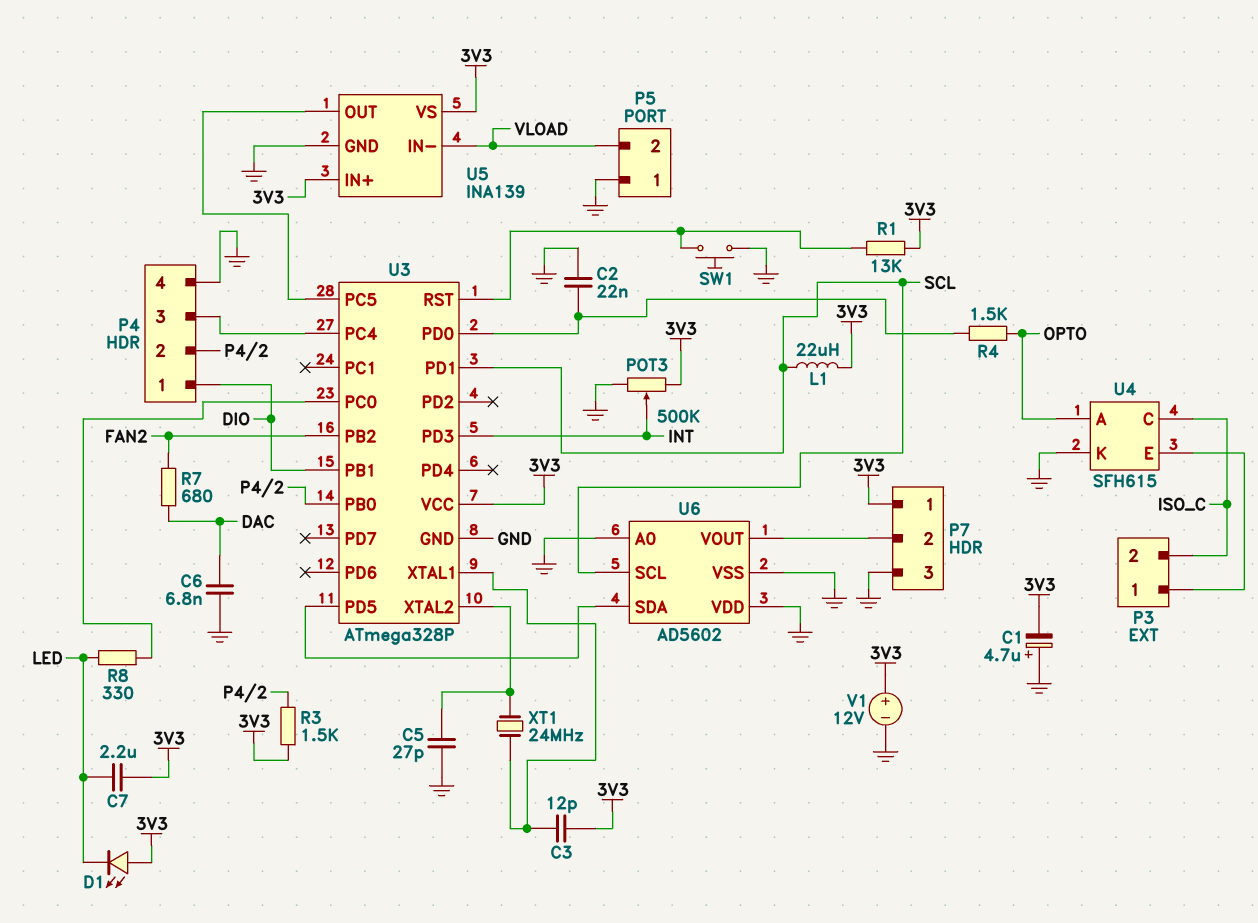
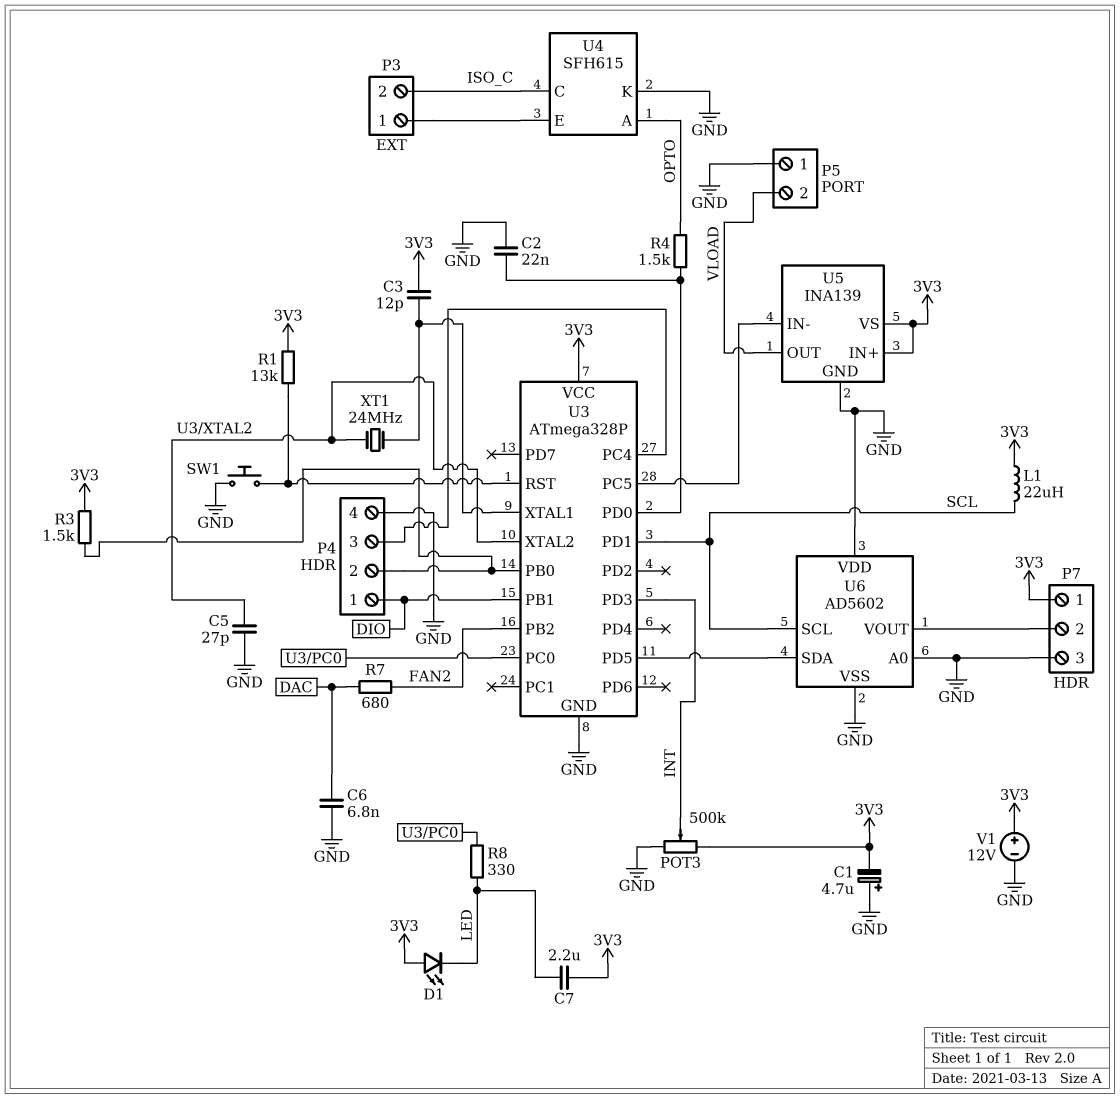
U5 pin IN-: VLOAD -> U3/PC5
U5 pin OUT: U3/PC5 -> VLOAD

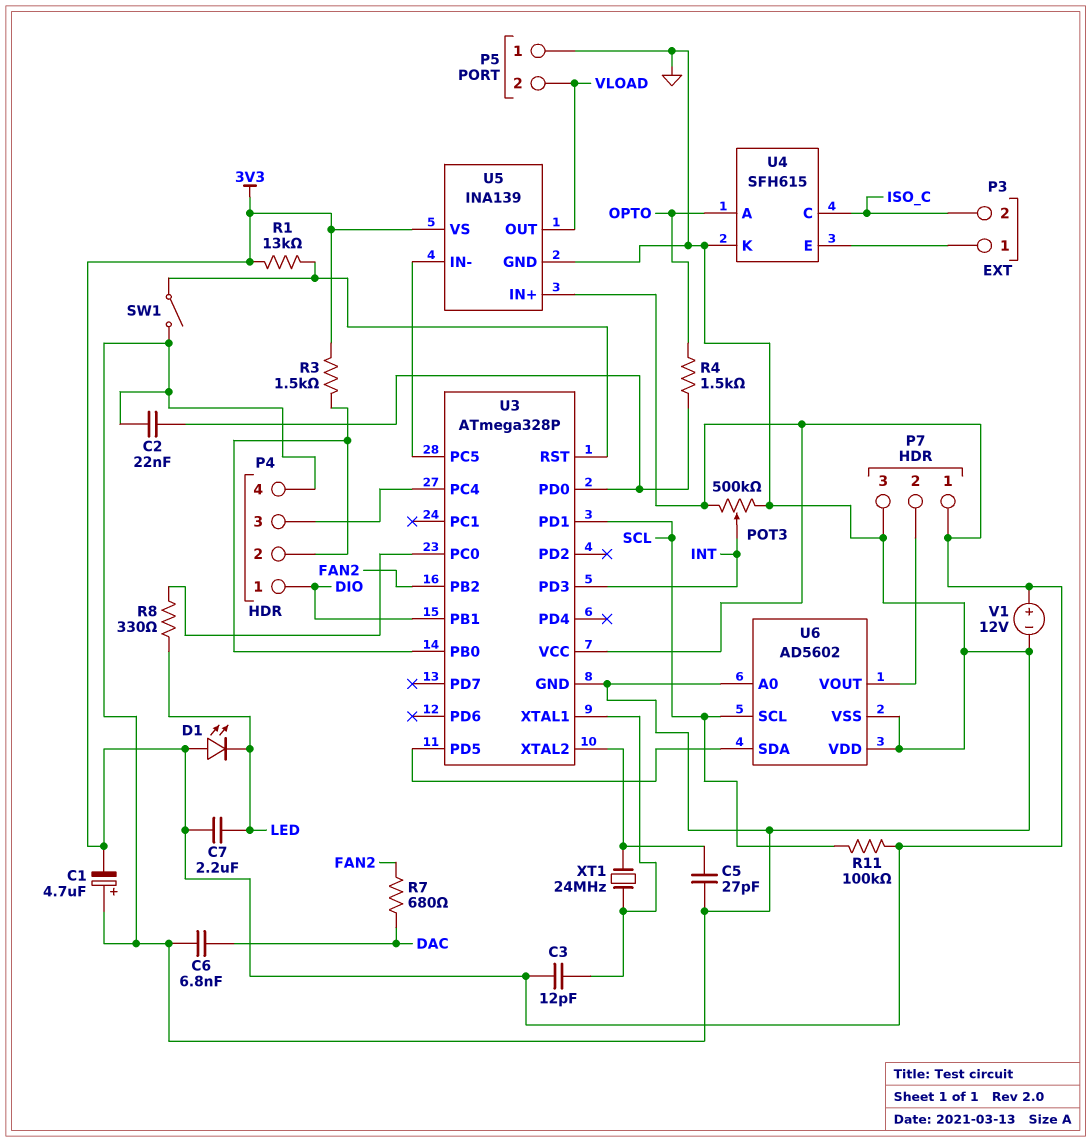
L1: 22uH (3V3, SCL) -> none
R11: none -> 100k (3V3, SCL)
SW1: button (GND, U3/RST) -> switch (GND, U3/RST)

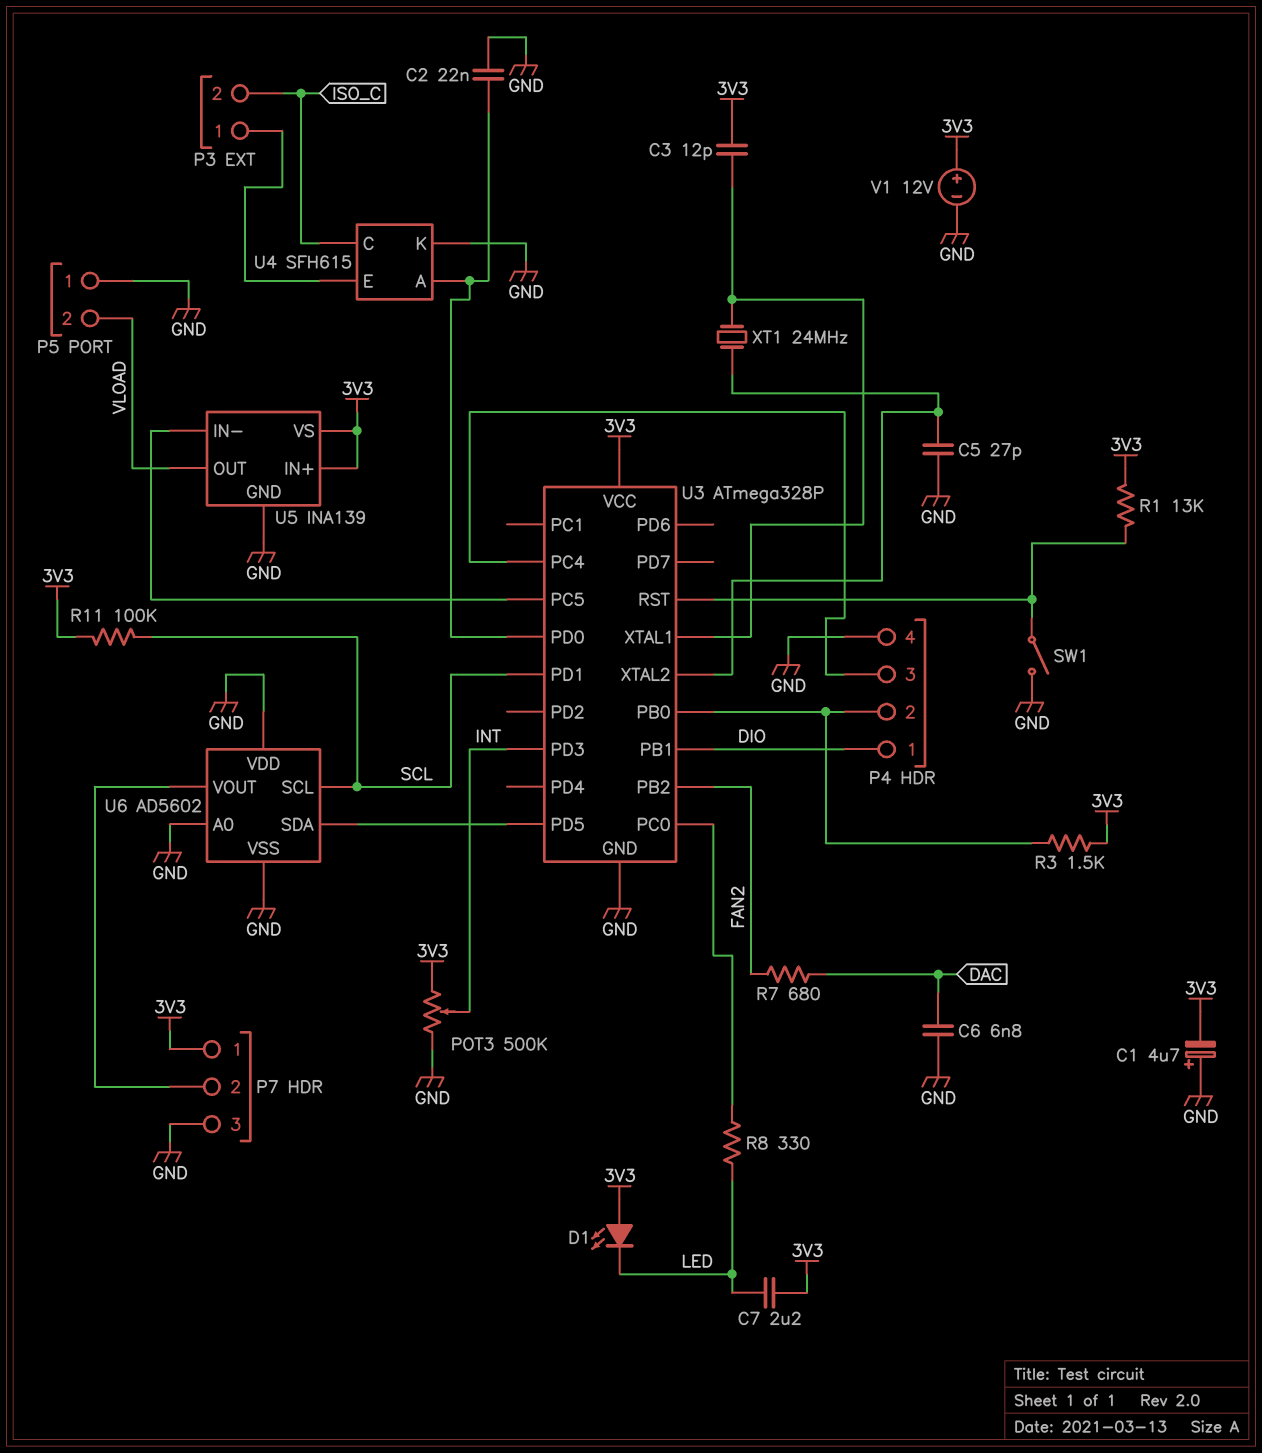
R4: 1.5k (OPTO, U3/PD0) -> none
U4 pin A: OPTO -> U3/PD0

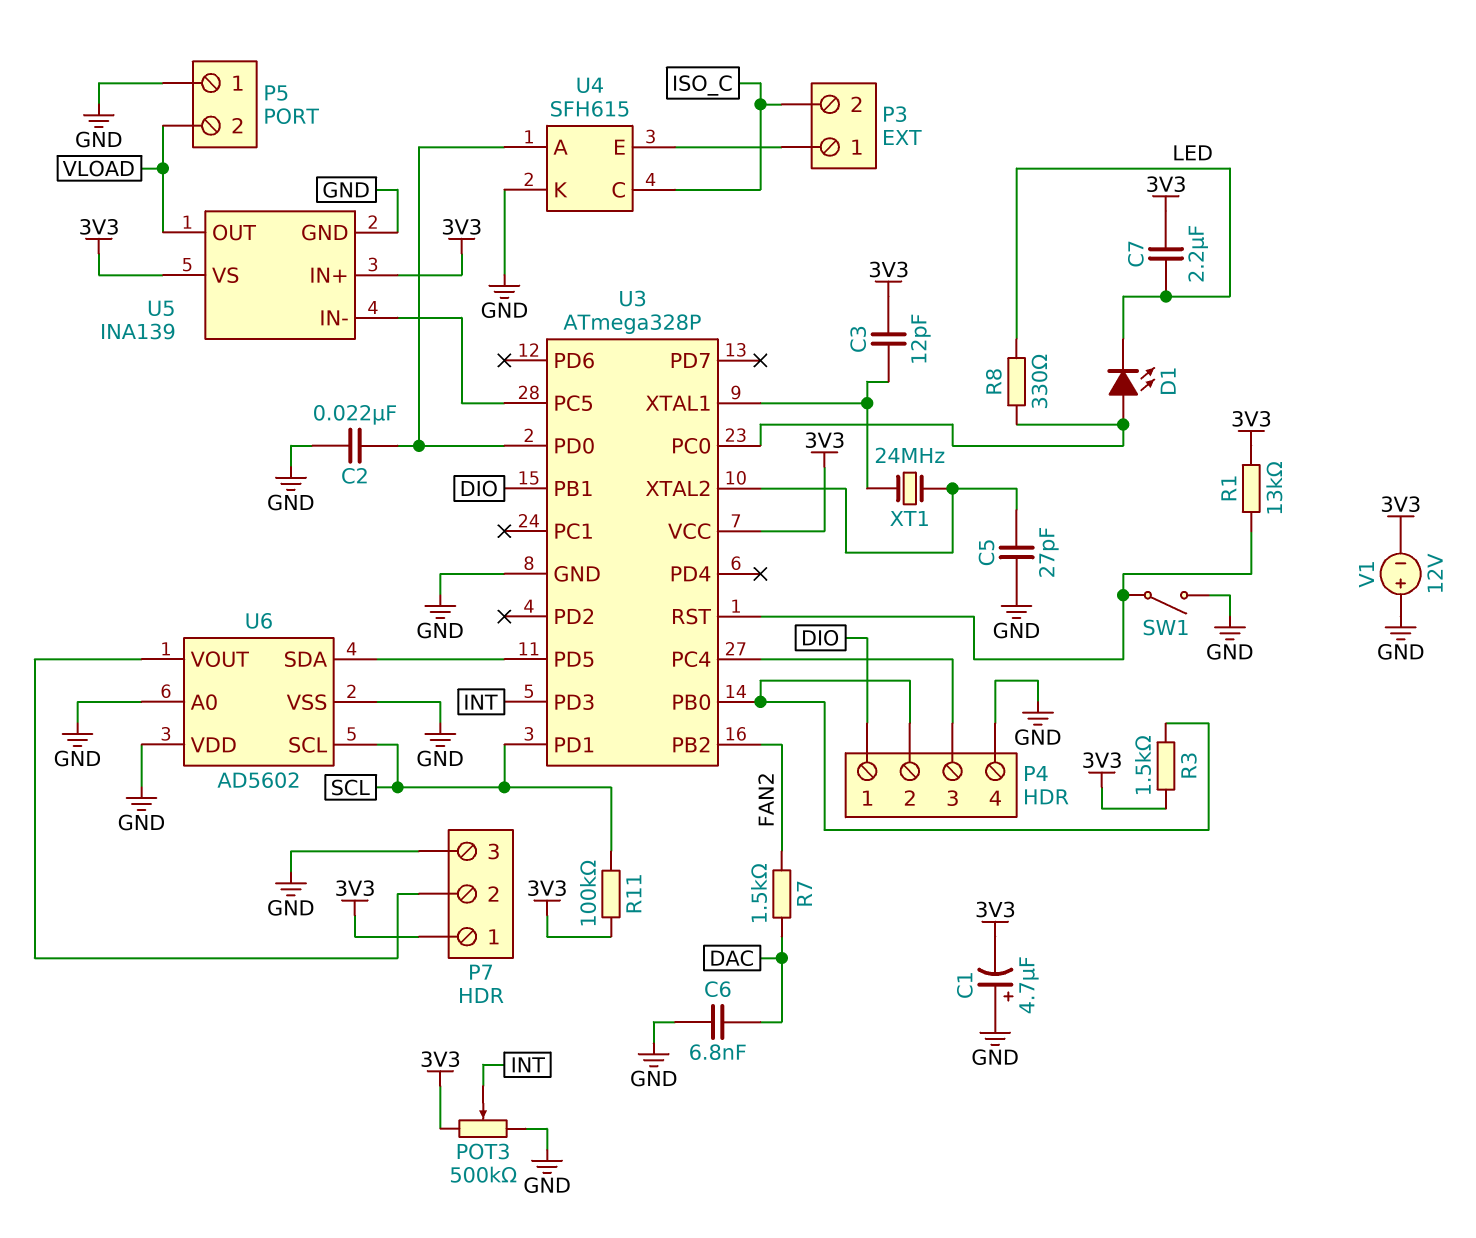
D1: LED (A 3V3, K LED) -> LED (A U3/PC0, K LED)
R7: 680 (DAC, FAN2) -> 1.5k (DAC, FAN2)
V1: 12V (plus 3V3, minus GND) -> 12V (plus GND, minus 3V3)

